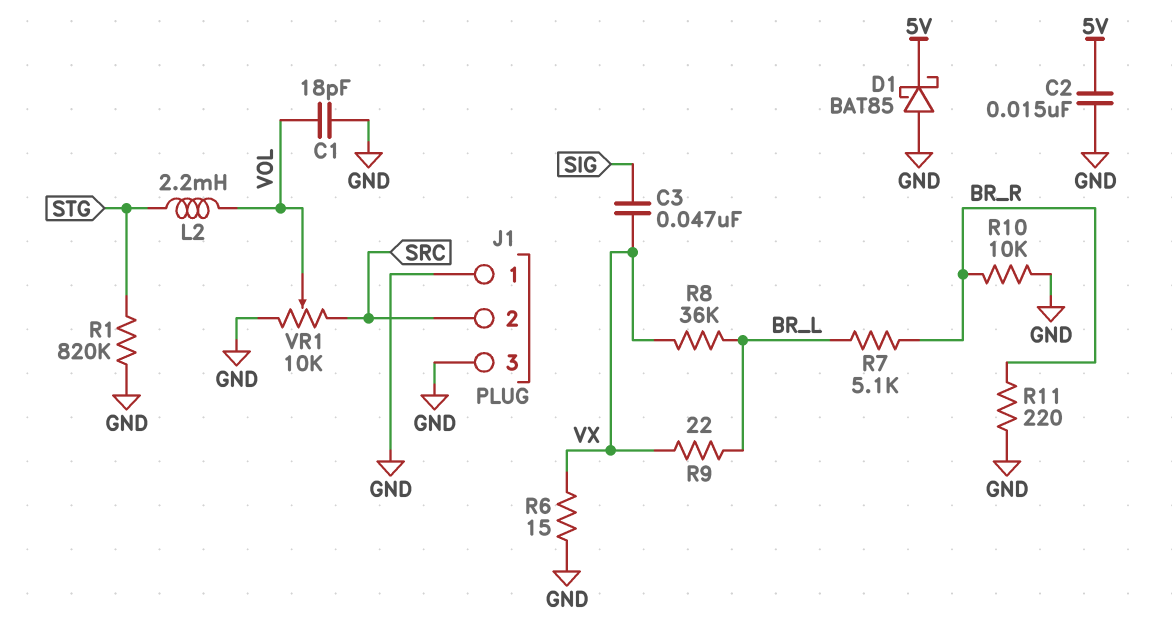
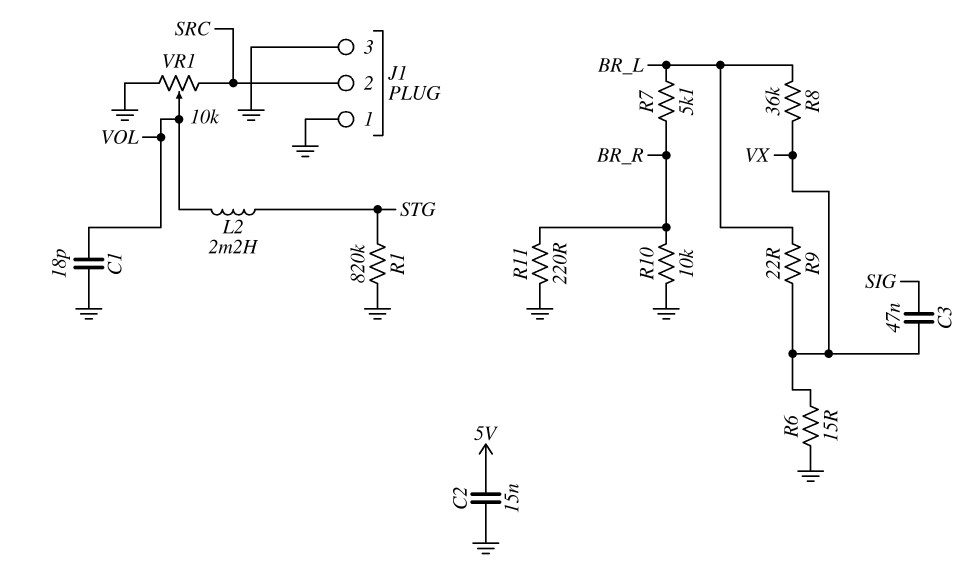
D1: schottky BAT85 (A GND, K 5V) -> none

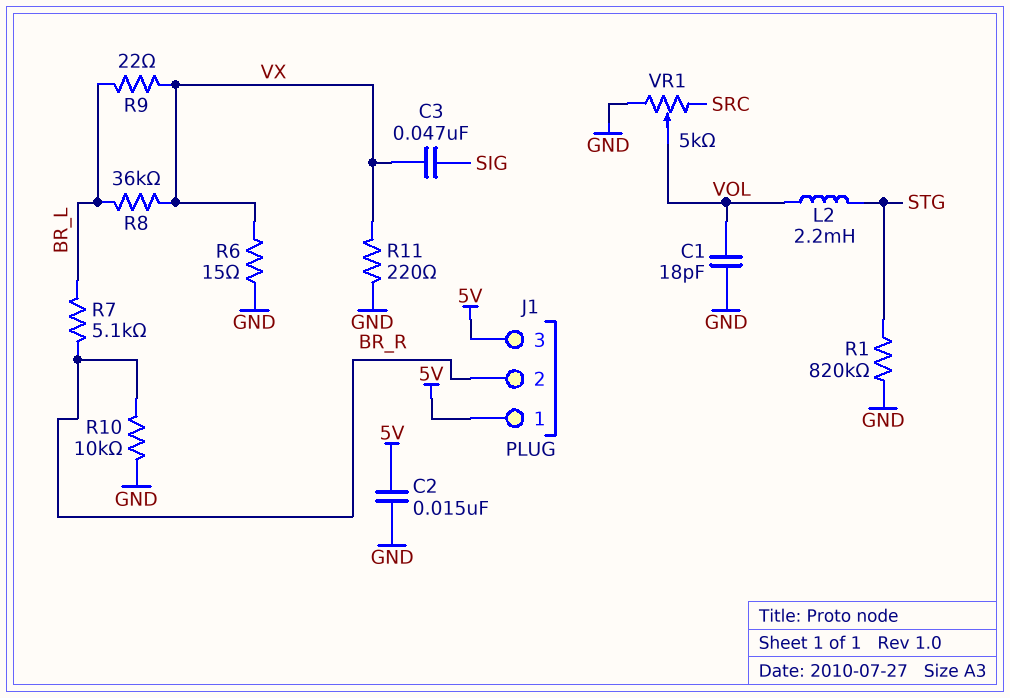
J1 pin 1: GND -> 5V
J1 pin 2: SRC -> BR_R
J1 pin 3: GND -> 5V
R11: 220 (BR_R, GND) -> 220 (GND, VX)
VR1: 10k (GND, SRC, wiper VOL) -> 5k (GND, SRC, wiper VOL)

